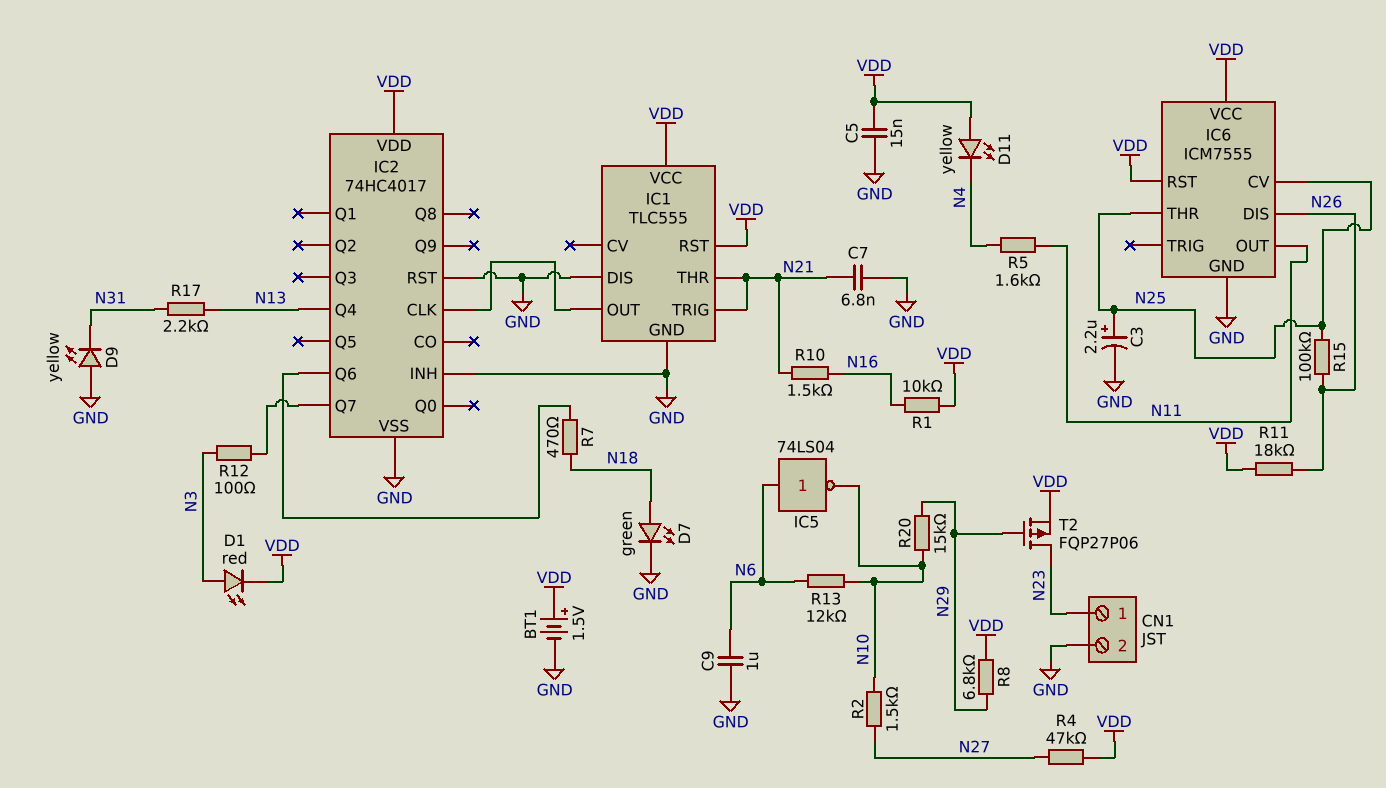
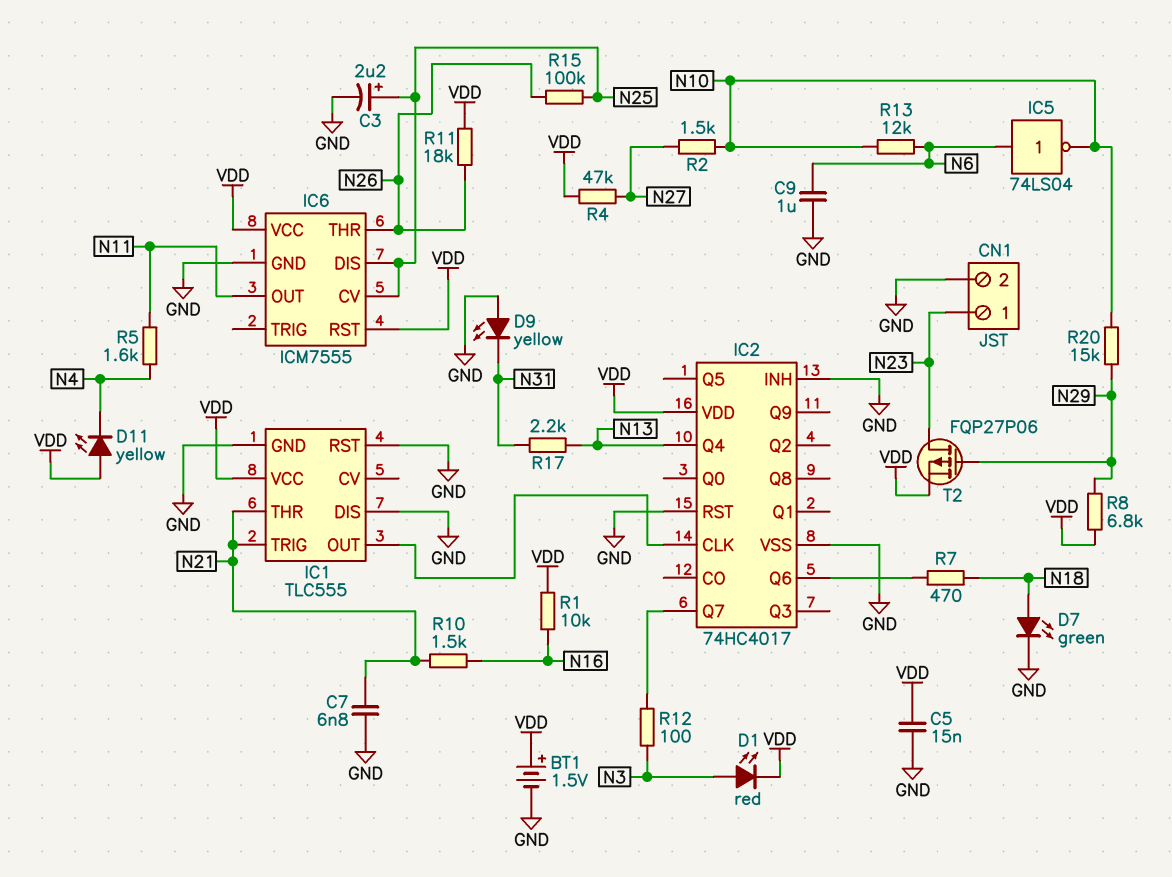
IC1 pin RST: VDD -> GND
IC6 pin DIS: N26 -> N25
IC6 pin THR: N25 -> N26

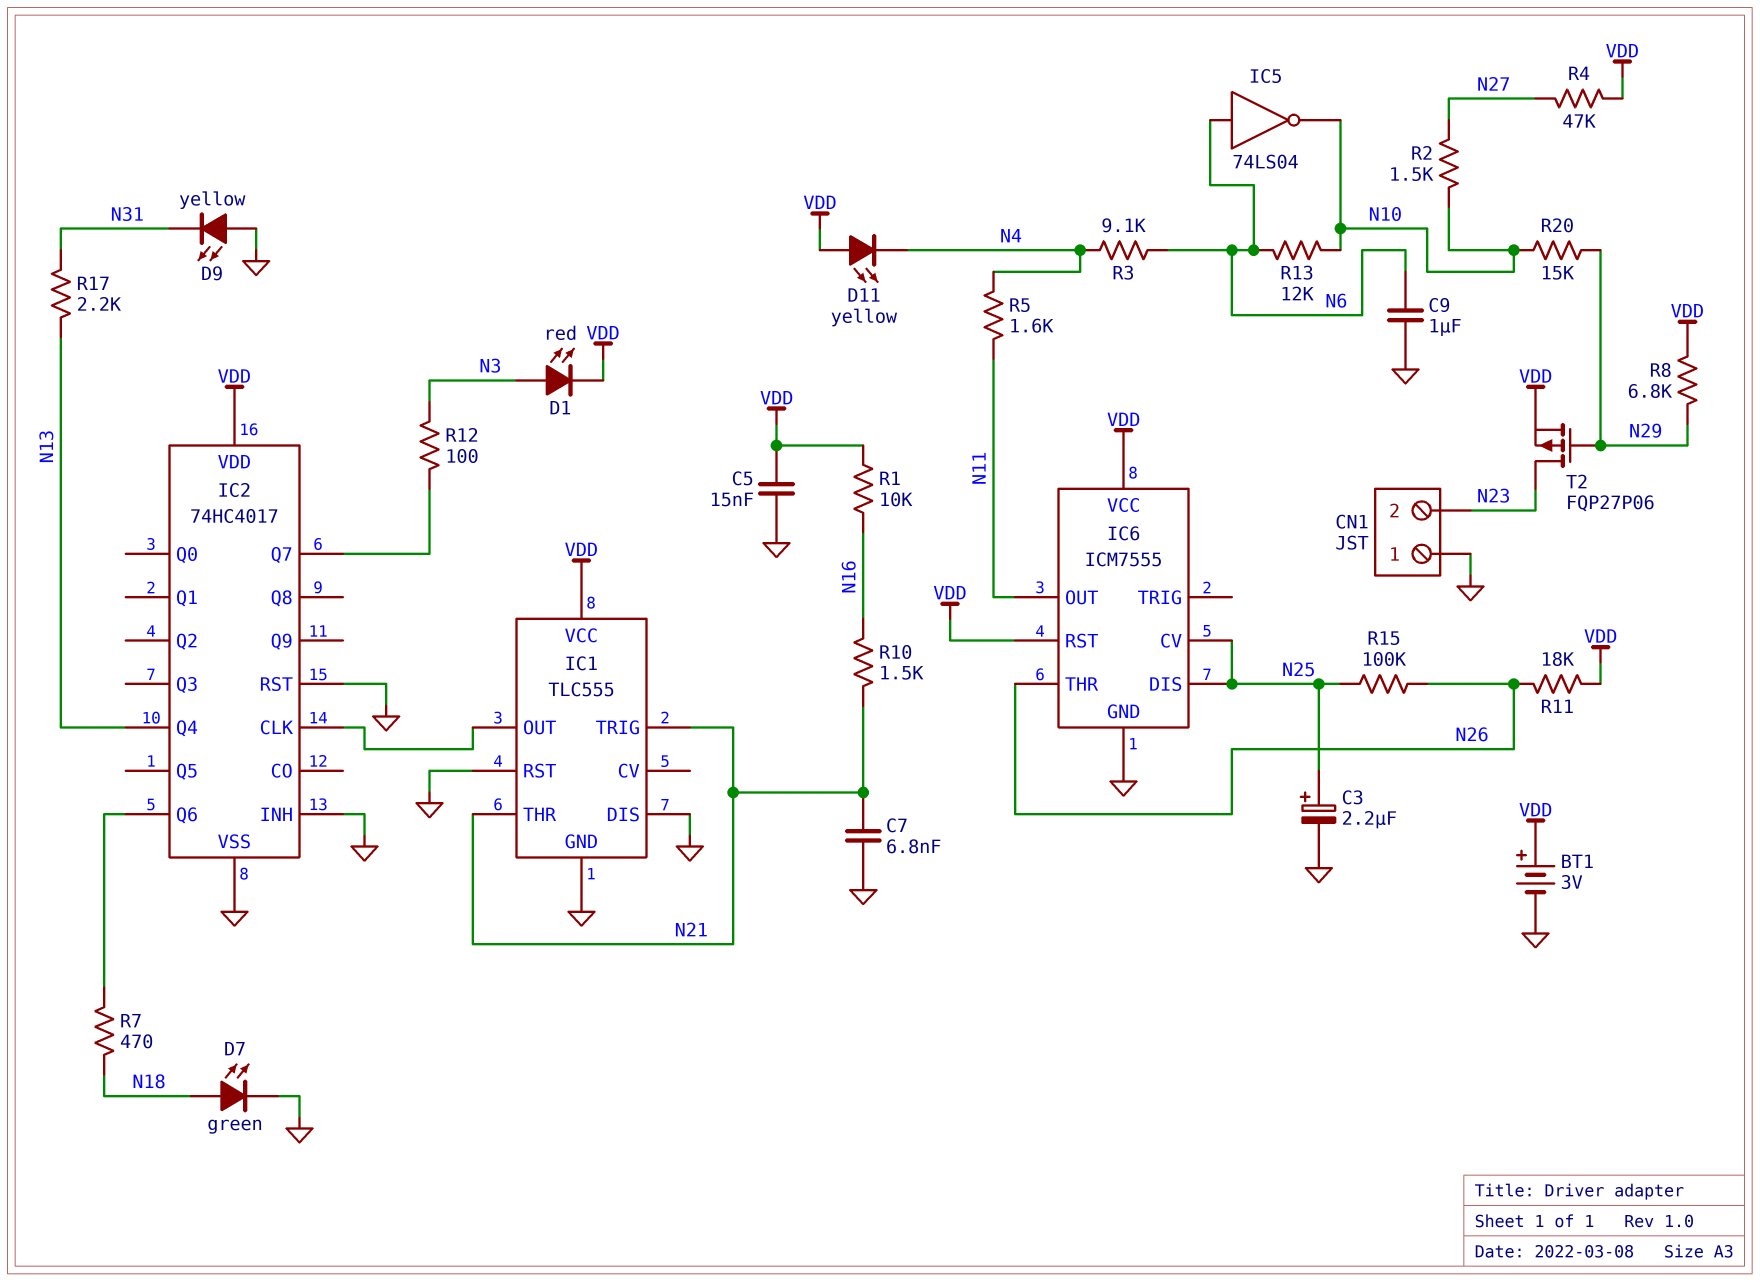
BT1: 1.5V (plus VDD, minus GND) -> 3V (plus VDD, minus GND)
CN1 pin 1: N23 -> GND
CN1 pin 2: GND -> N23
R3: none -> 9.1k (N4, N6)

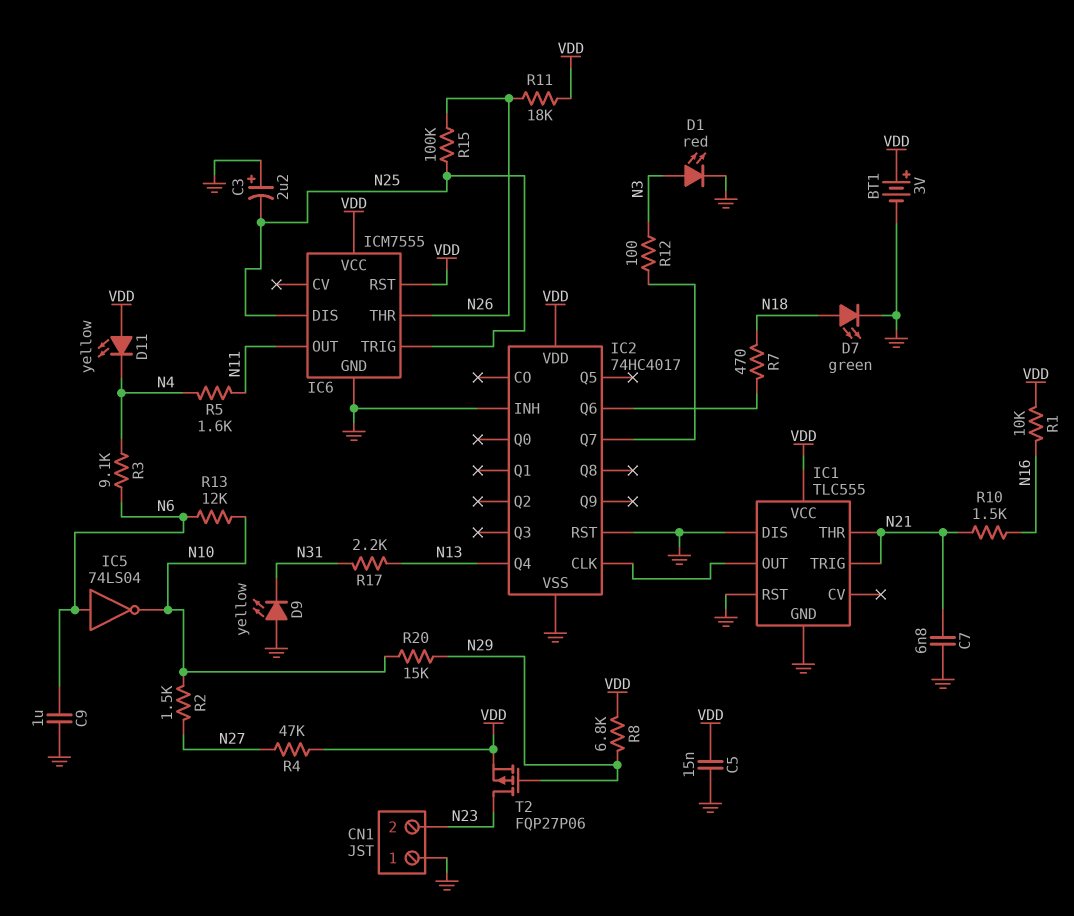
C3: 2.2uF (plus N25, minus GND) -> 2.2uF (plus GND, minus N25)
D1: LED red (A N3, K VDD) -> LED red (A N3, K GND)
IC6 pin CV: N25 -> none
IC6 pin TRIG: none -> N25

